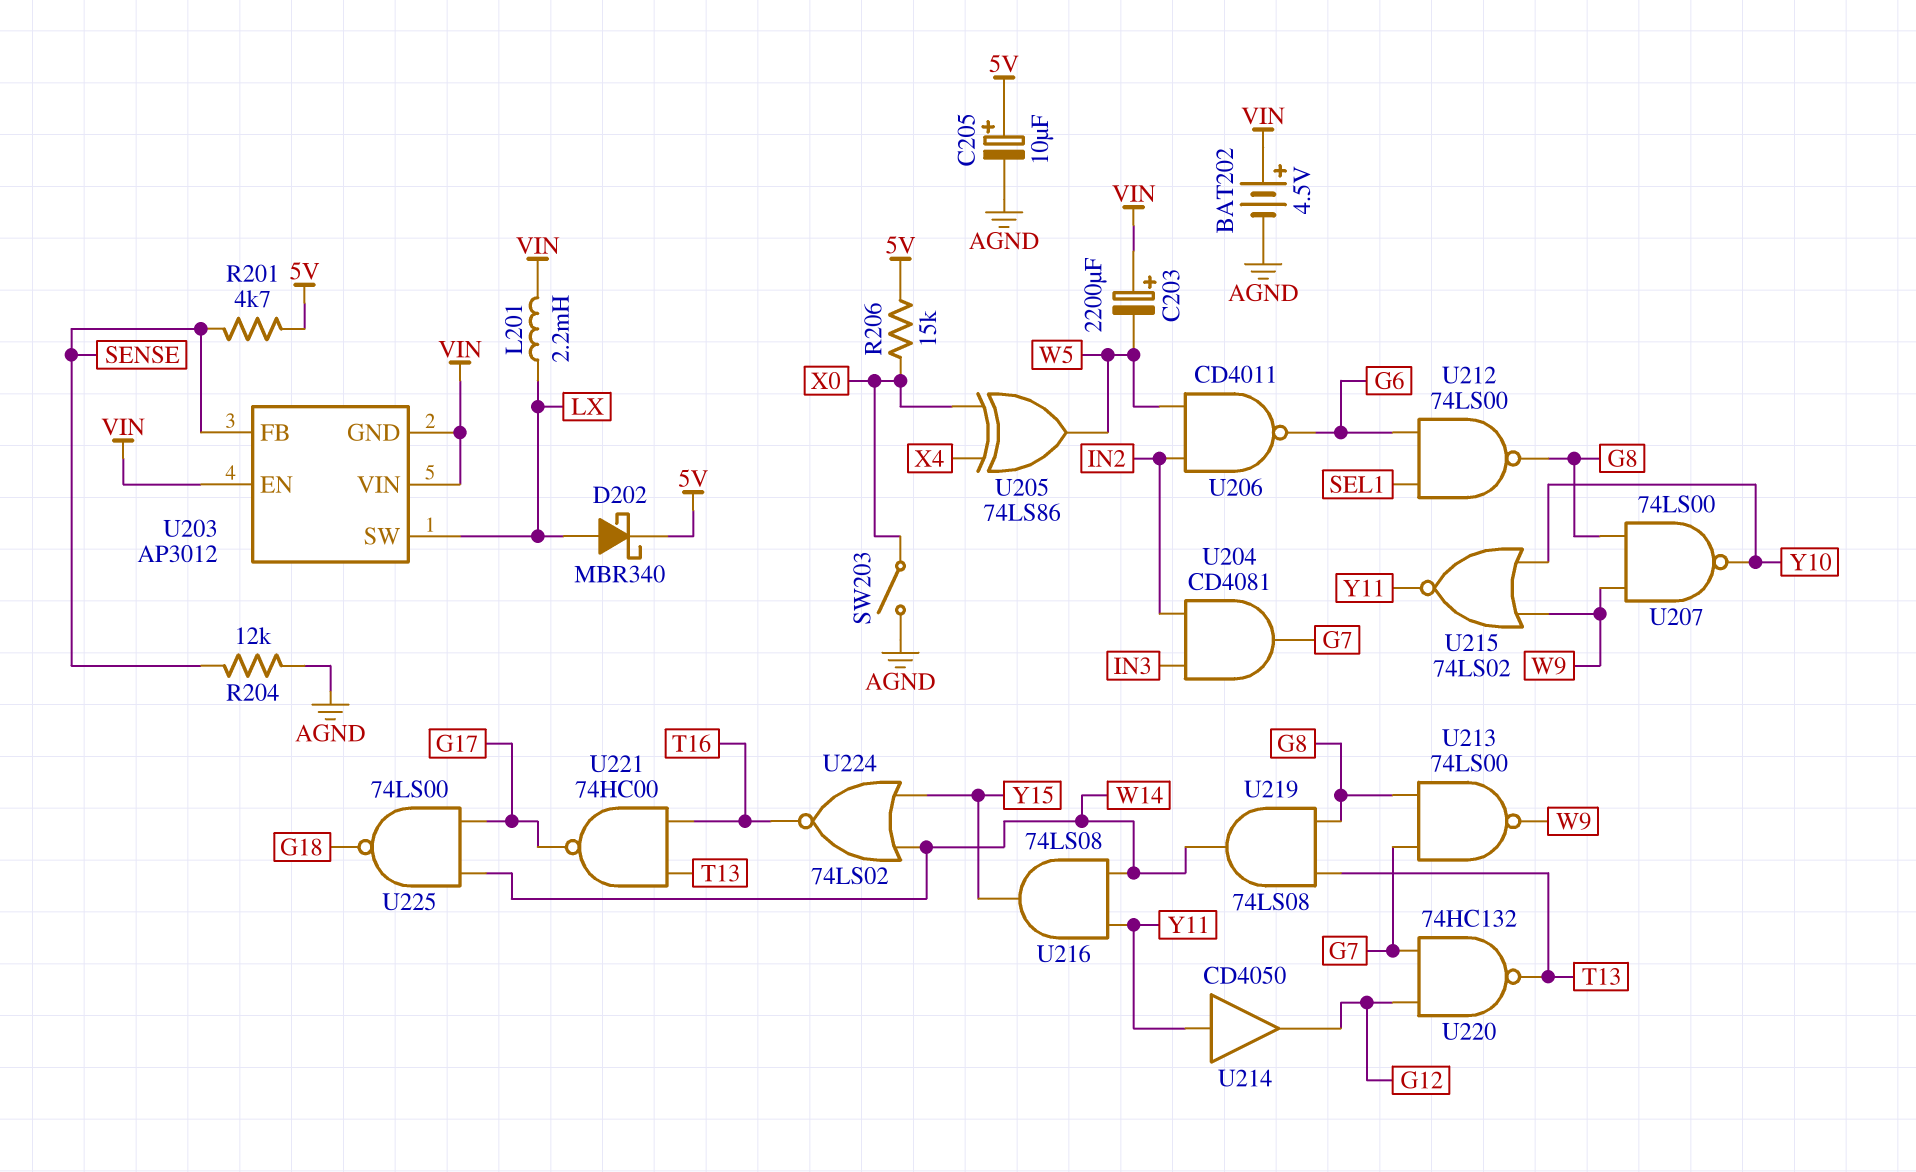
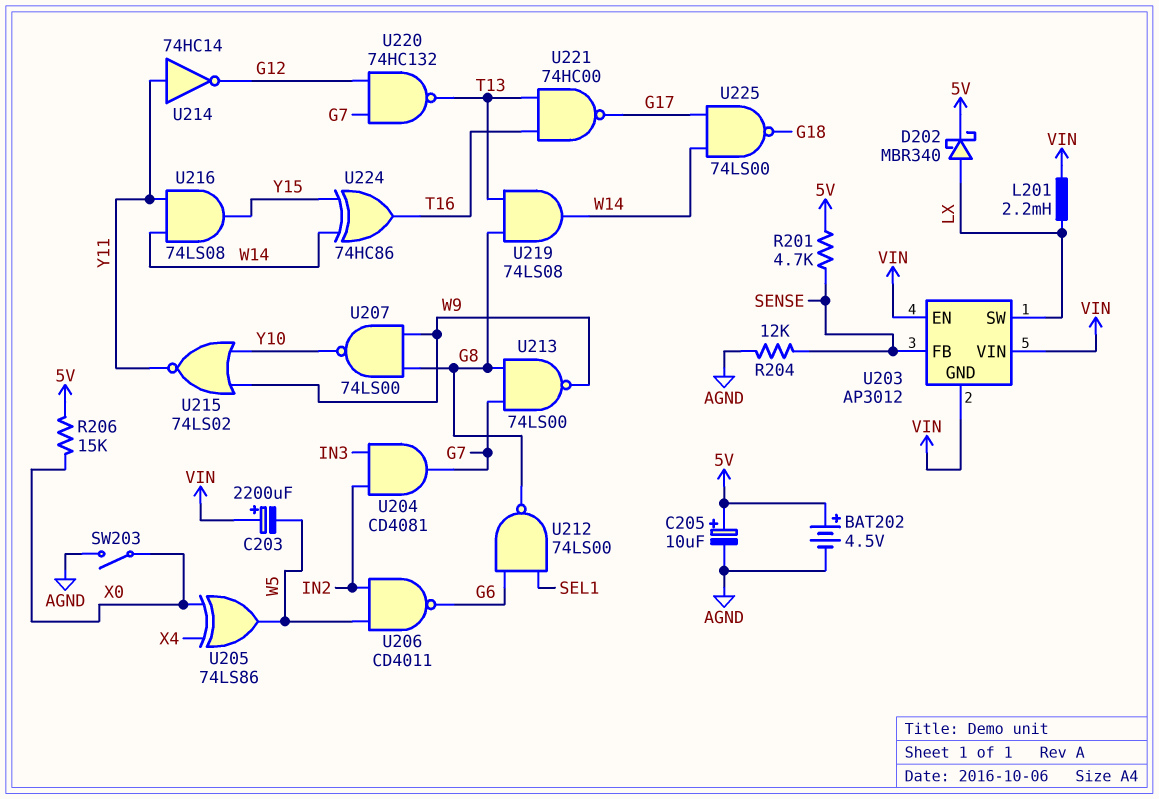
BAT202: 4.5V (plus VIN, minus AGND) -> 4.5V (plus 5V, minus AGND)
U214: buffer CD4050 (in Y11, out G12) -> NOT 74HC14 (in Y11, out G12)
U224: NOR 74LS02 (in W14, in Y15, out T16) -> XOR 74HC86 (in W14, in Y15, out T16)

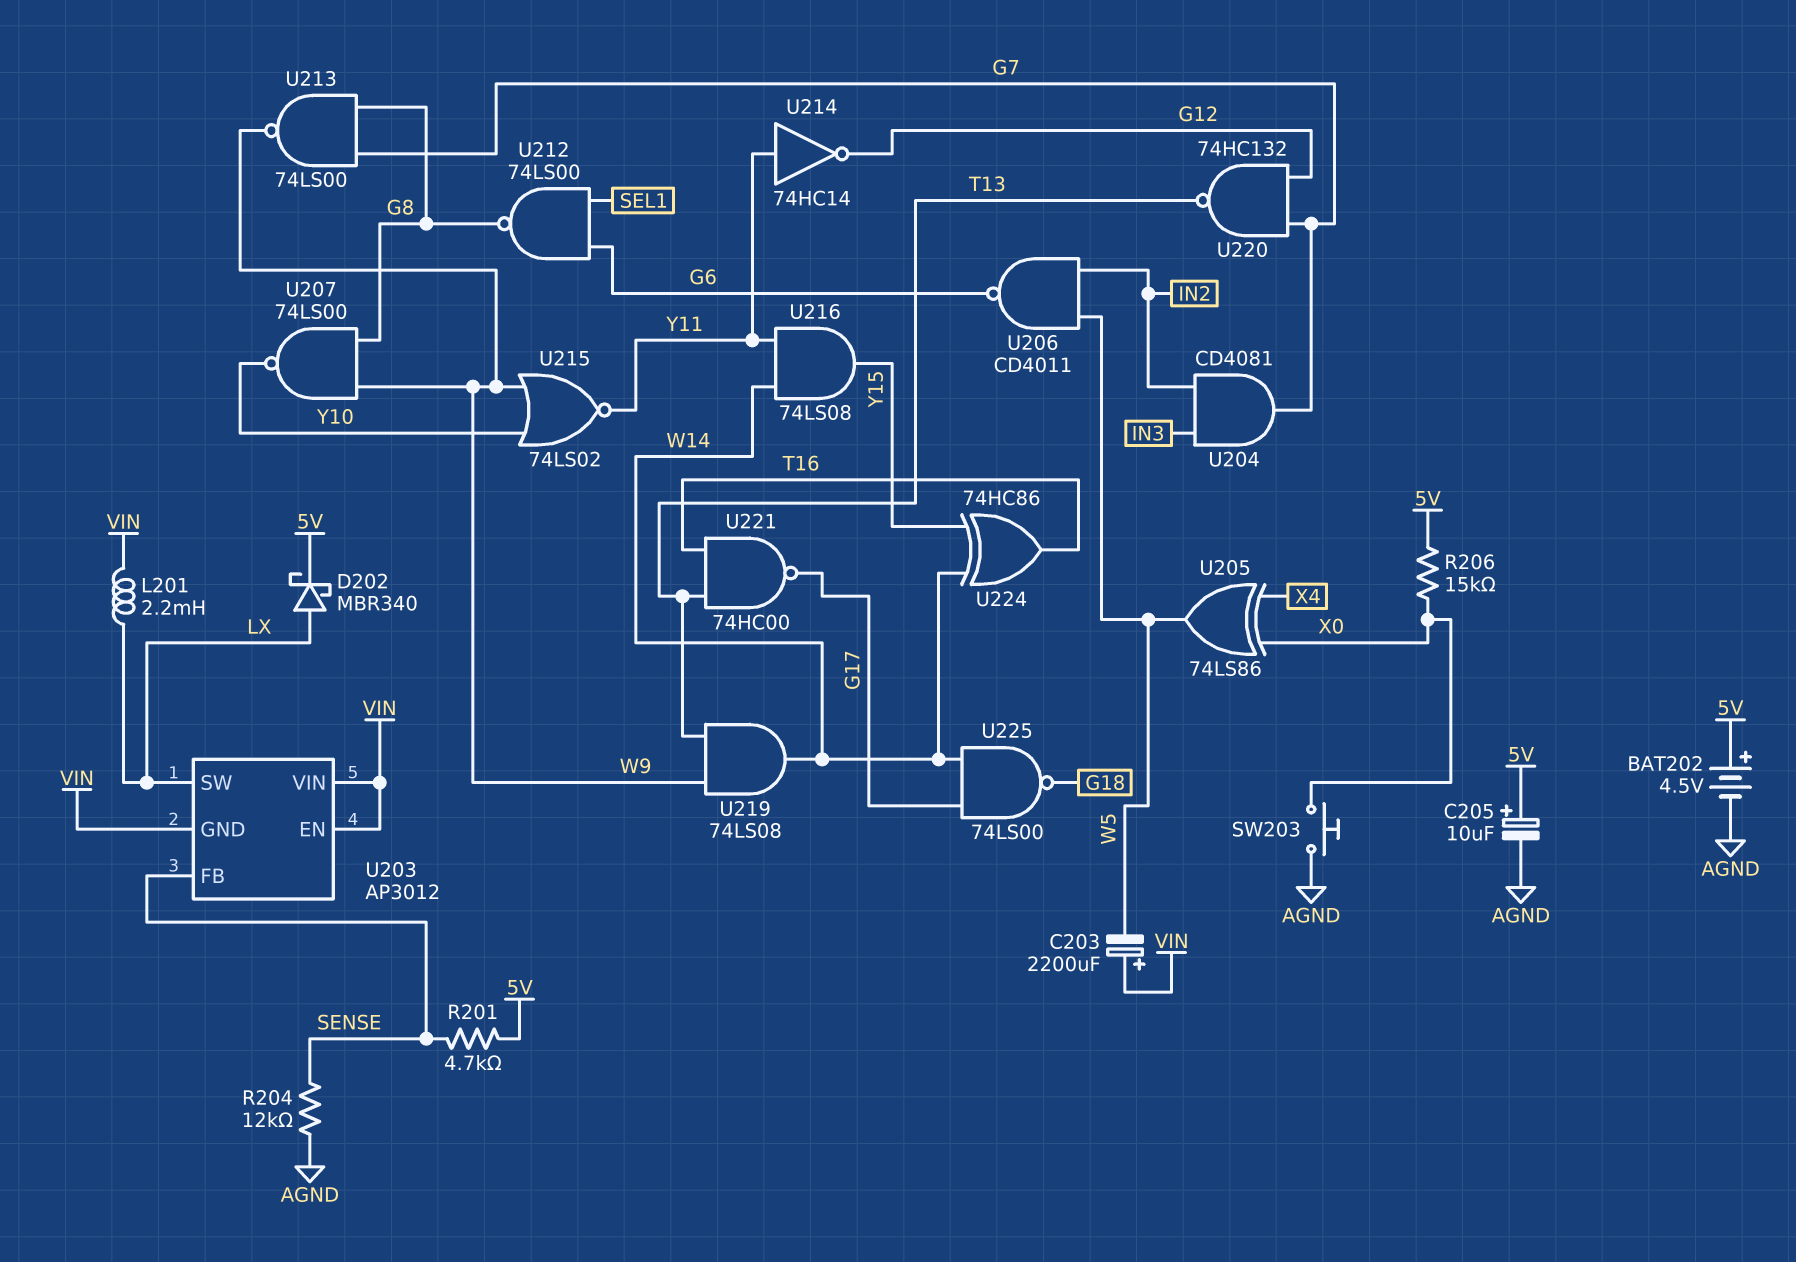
SW203: switch (AGND, X0) -> button (AGND, X0)
U219: AND 74LS08 (in G8, in T13, out W14) -> AND 74LS08 (in T13, in W9, out W14)

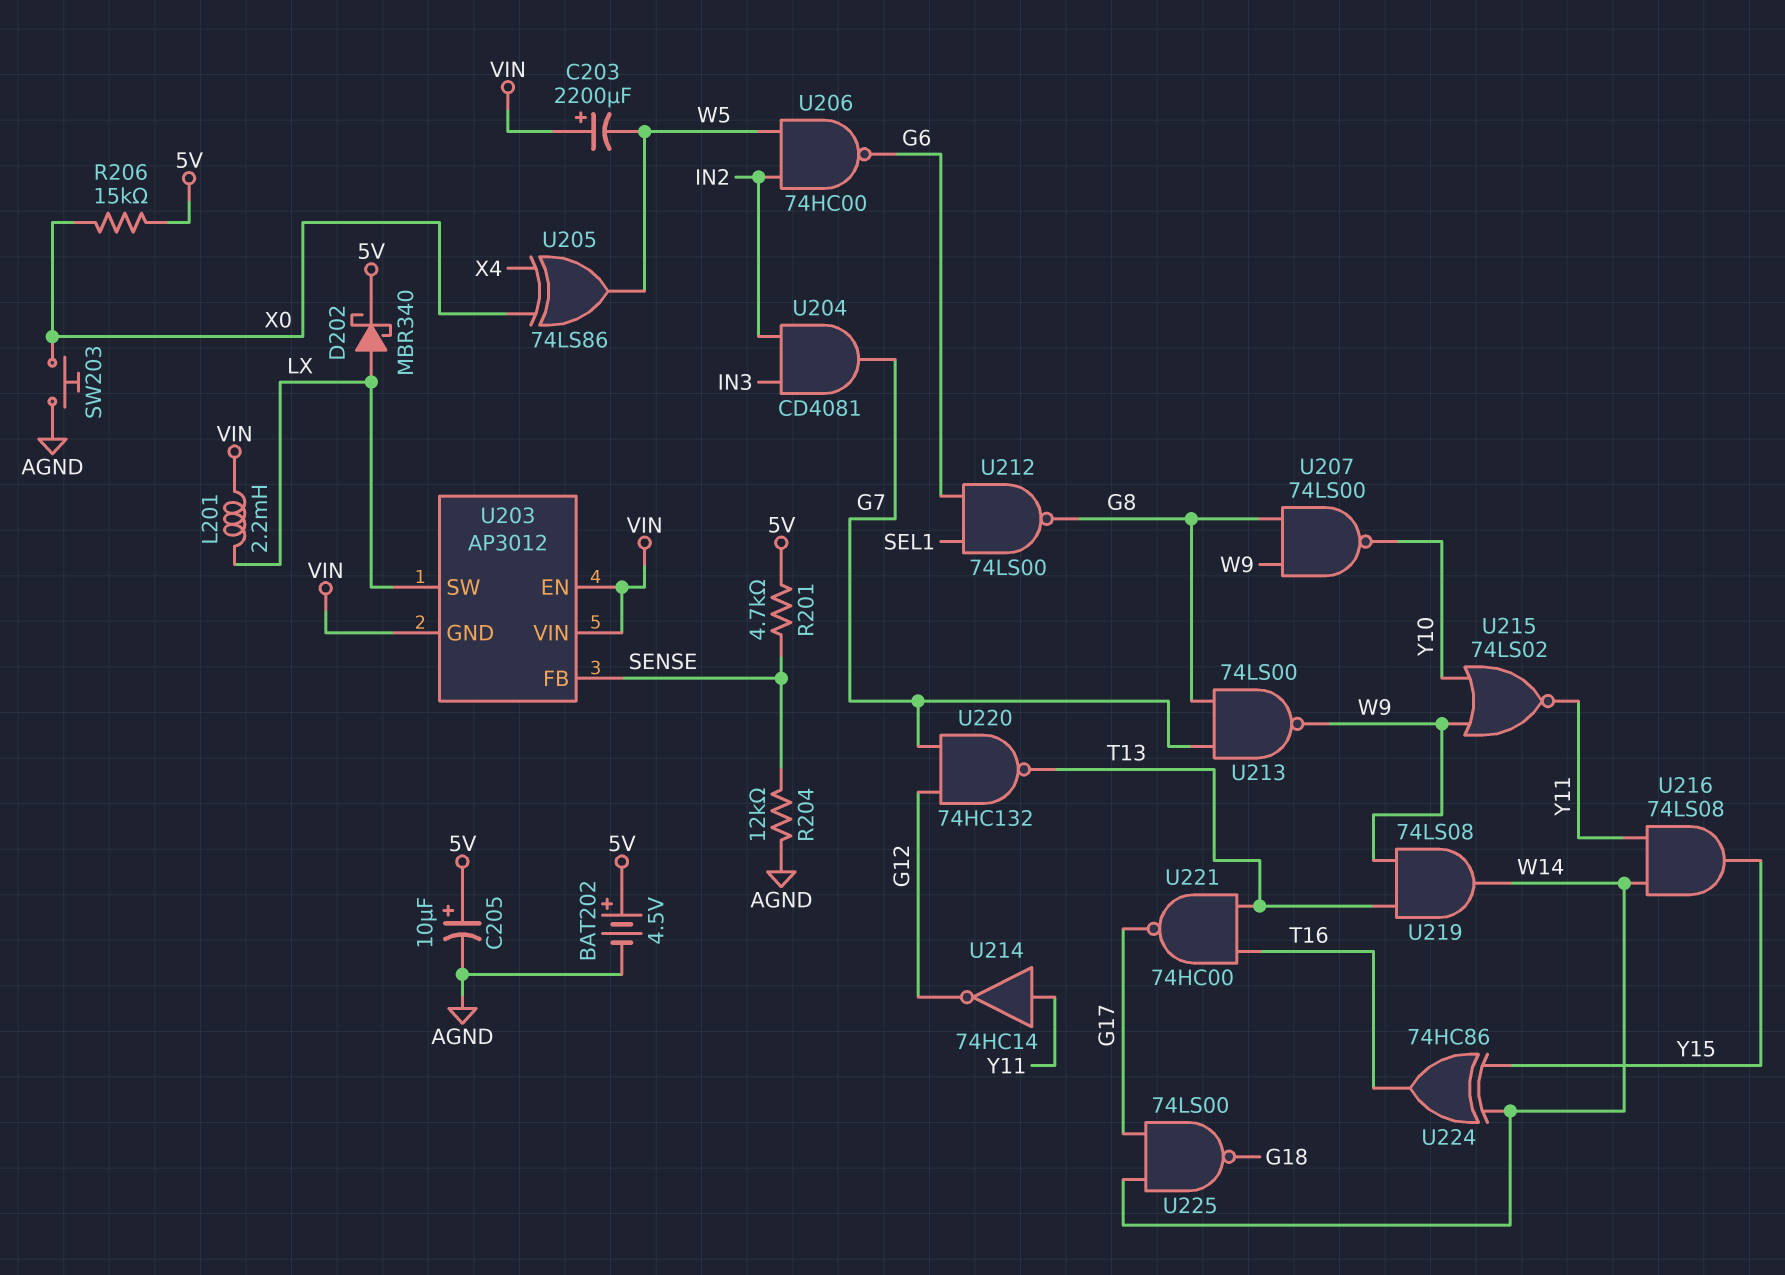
U206: NAND CD4011 (in IN2, in W5, out G6) -> NAND 74HC00 (in IN2, in W5, out G6)

